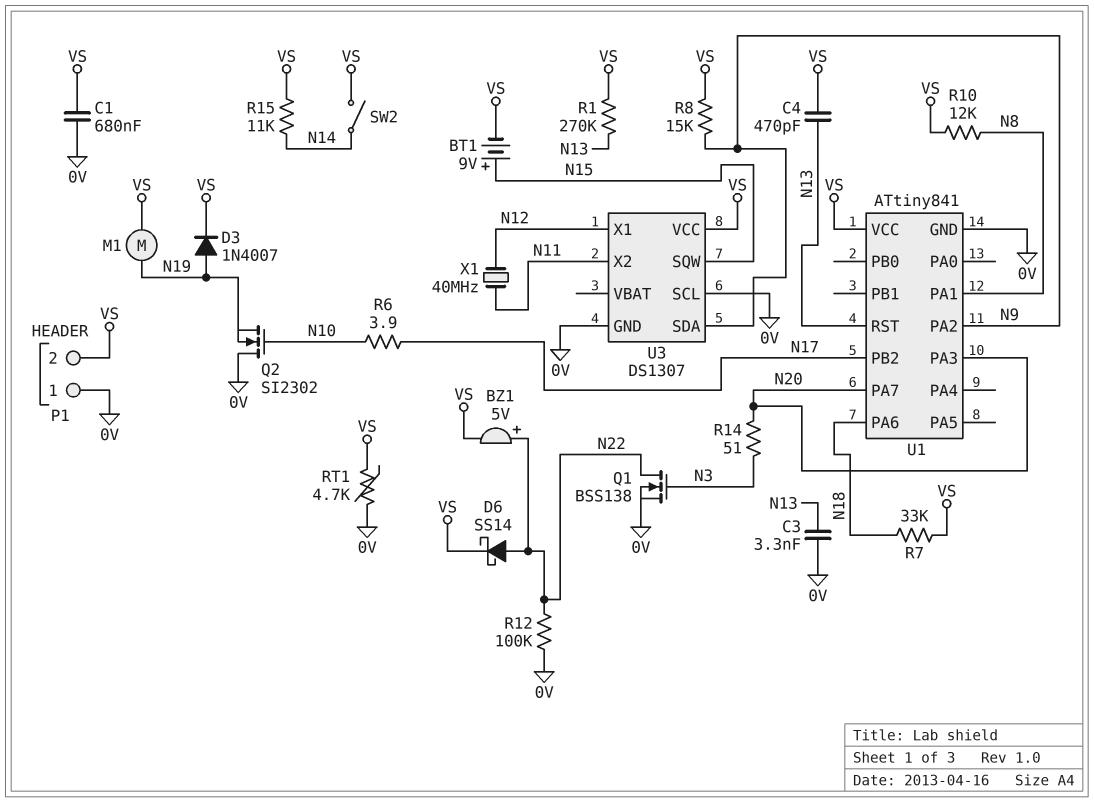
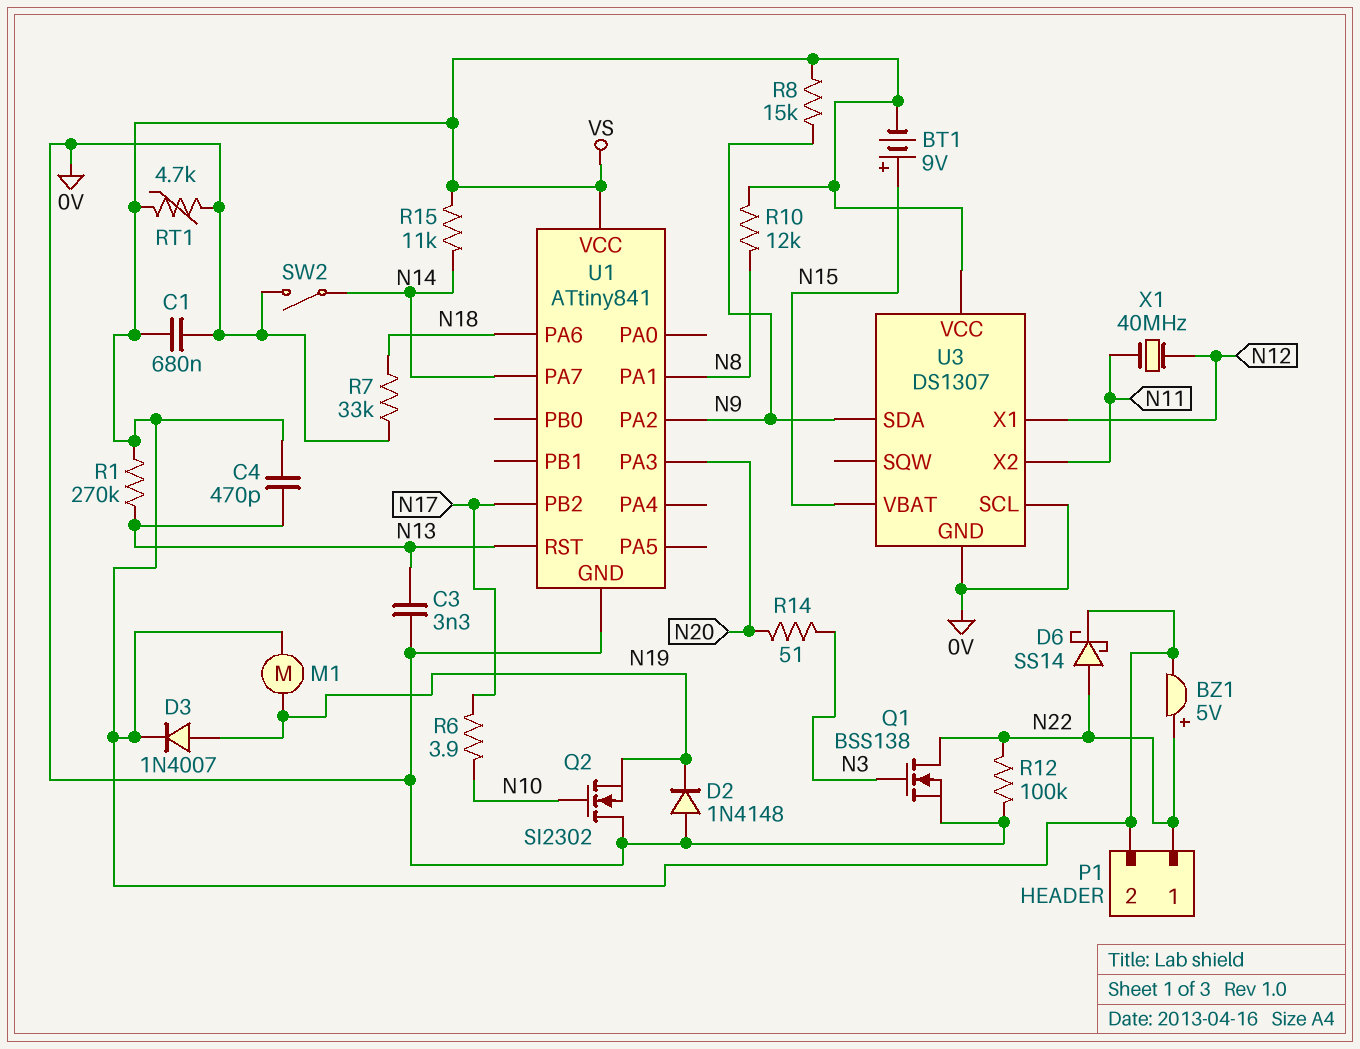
D2: none -> diode 1N4148 (A 0V, K N19)
P1 pin 1: 0V -> N22
R7: 33k (N18, VS) -> 33k (0V, N18)
SW2: switch (N14, VS) -> switch (0V, N14)
U1 pin PA7: N20 -> N14
U3 pin SQW: N15 -> none
U3 pin VBAT: none -> N15

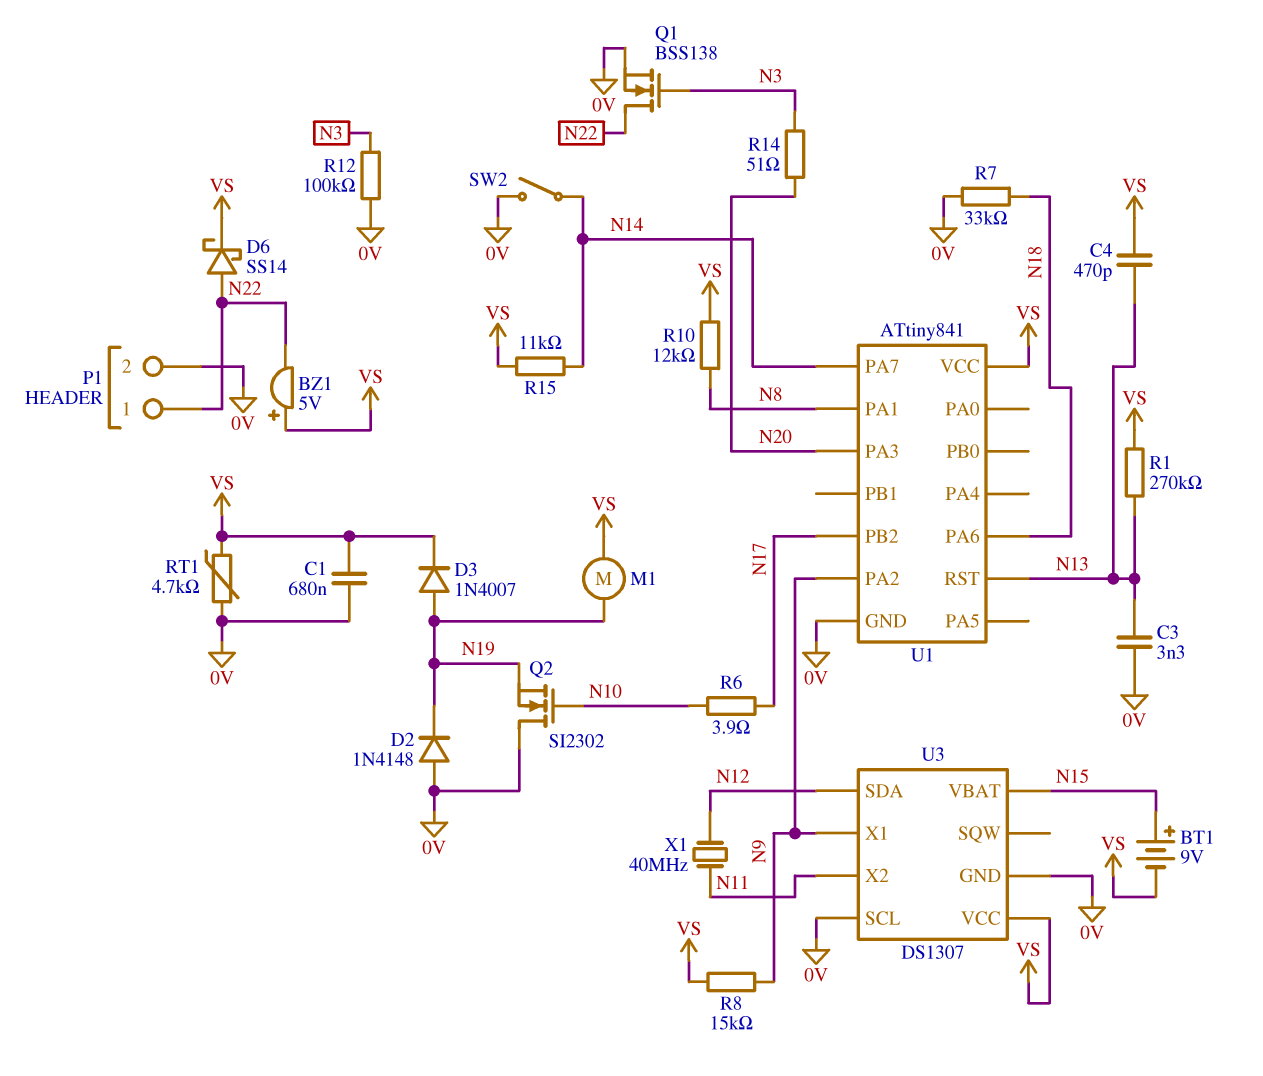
BZ1: buzzer 5V (plus N22, minus VS) -> buzzer 5V (plus VS, minus N22)
P1 pin 2: VS -> 0V
R12: 100k (0V, N22) -> 100k (0V, N3)
U3 pin SDA: N9 -> N12
U3 pin X1: N12 -> N9

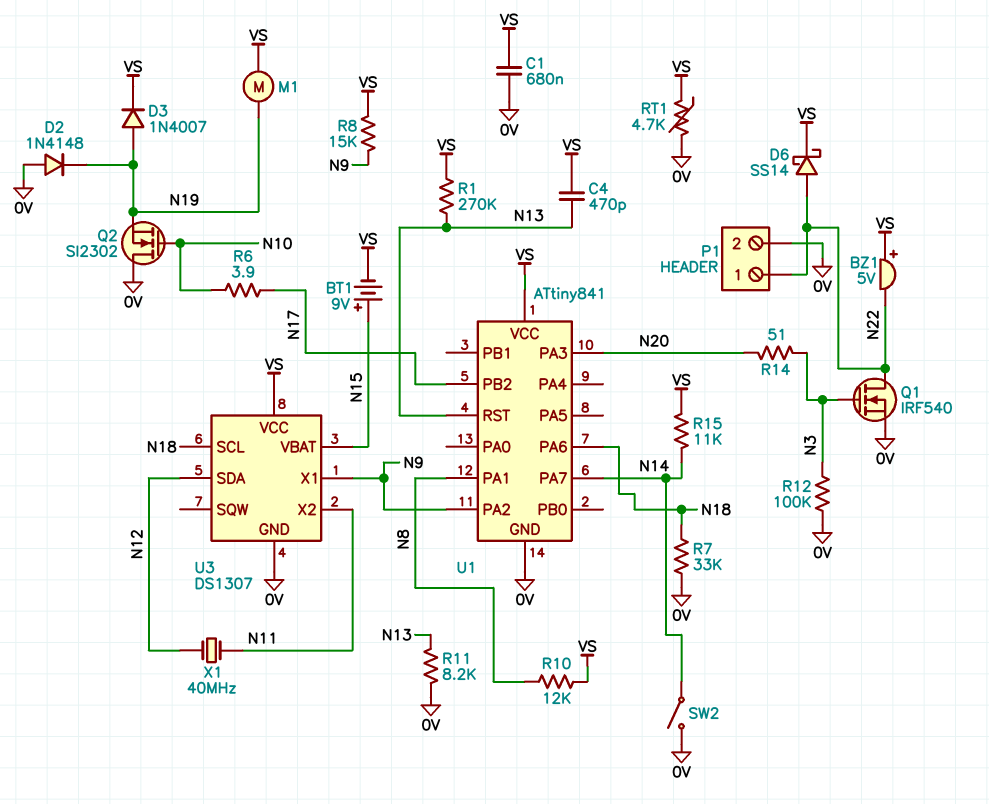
C3: 3.3nF (0V, N13) -> none
Q1: NMOS BSS138 (G N3, D N22, S 0V) -> NMOS IRF540 (G N3, D N22, S 0V)
R11: none -> 8.2k (0V, N13)
U3 pin SCL: 0V -> N18

